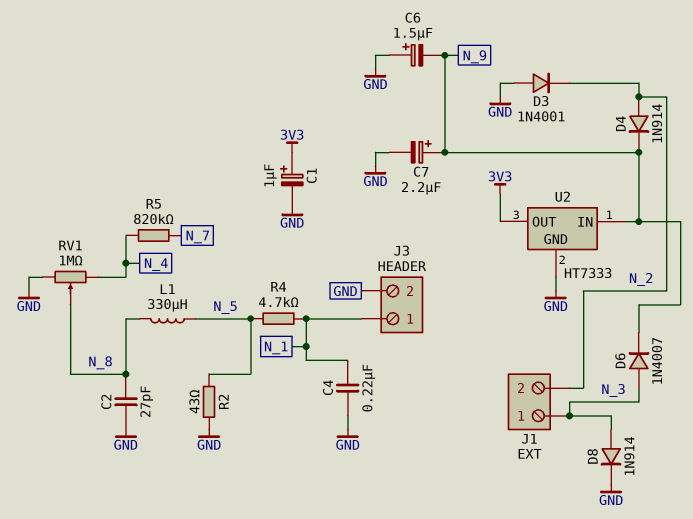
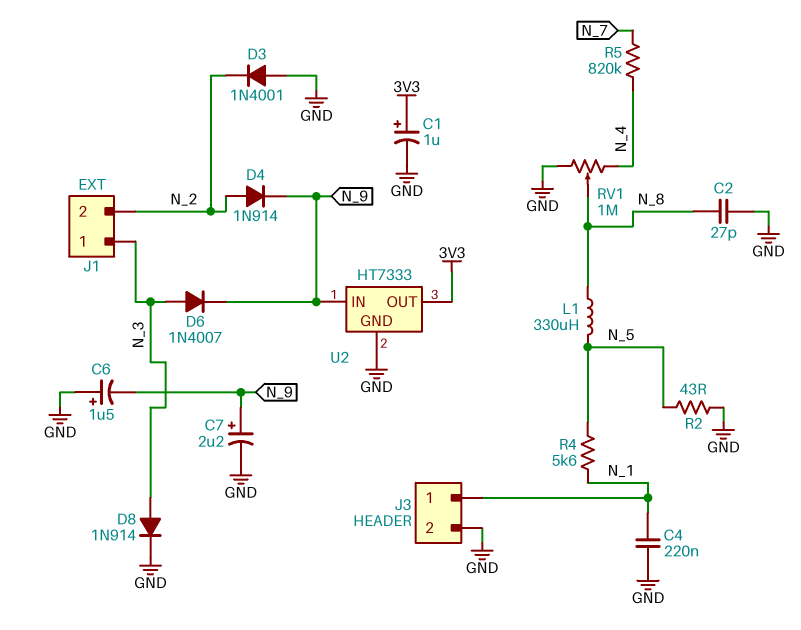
R4: 4.7k (N_1, N_5) -> 5.6k (N_1, N_5)

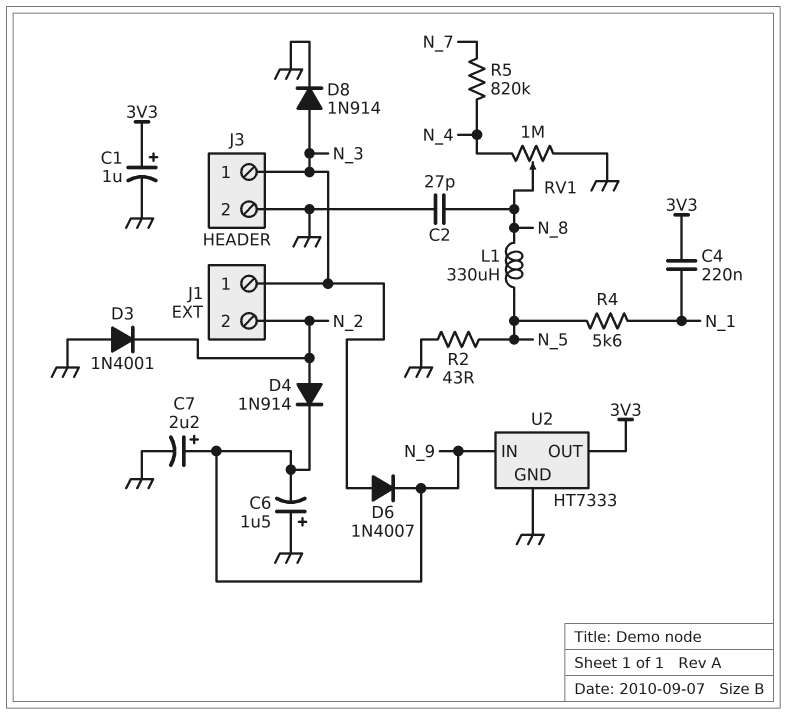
C4: 220nF (GND, N_1) -> 220nF (3V3, N_1)
J3 pin 1: N_1 -> N_3

